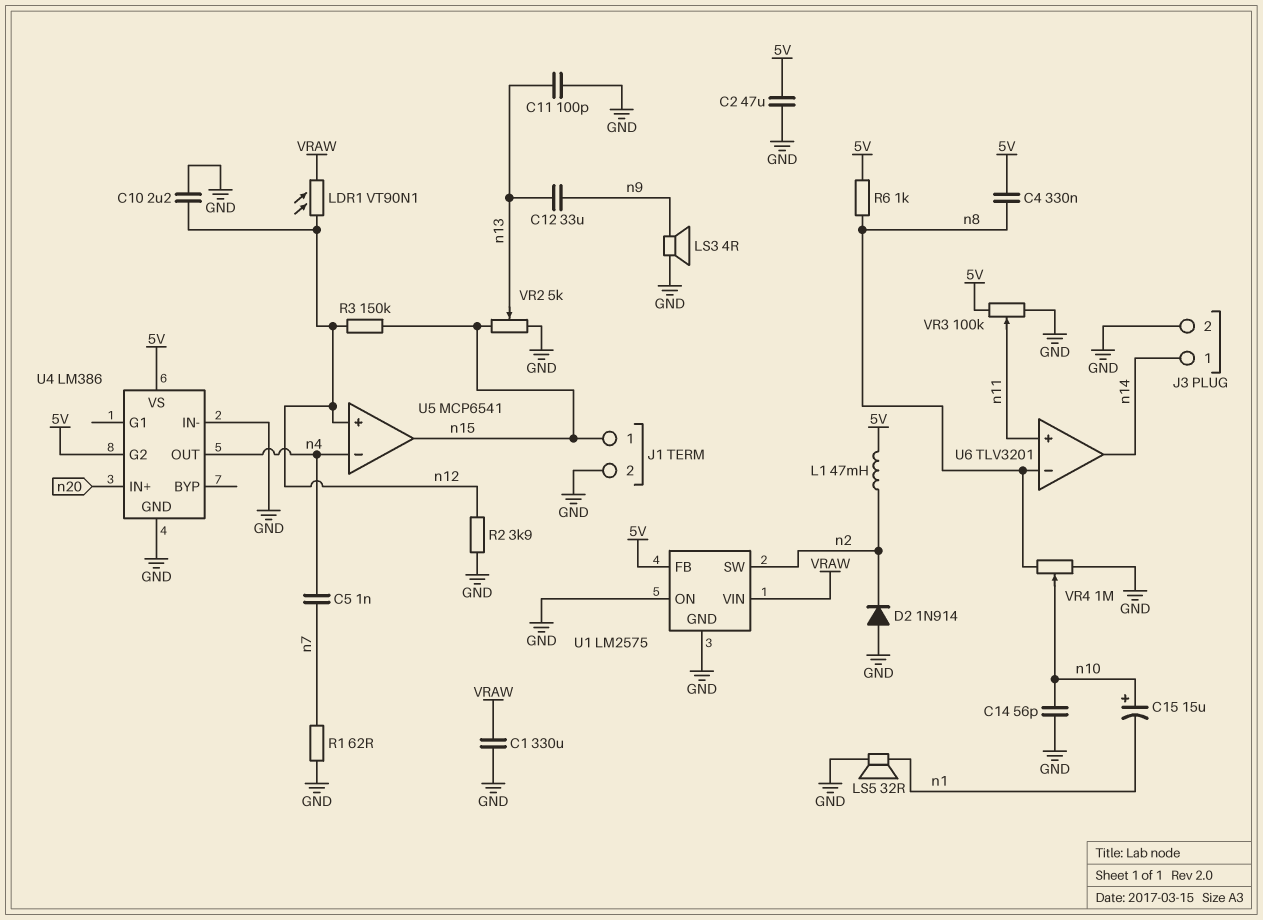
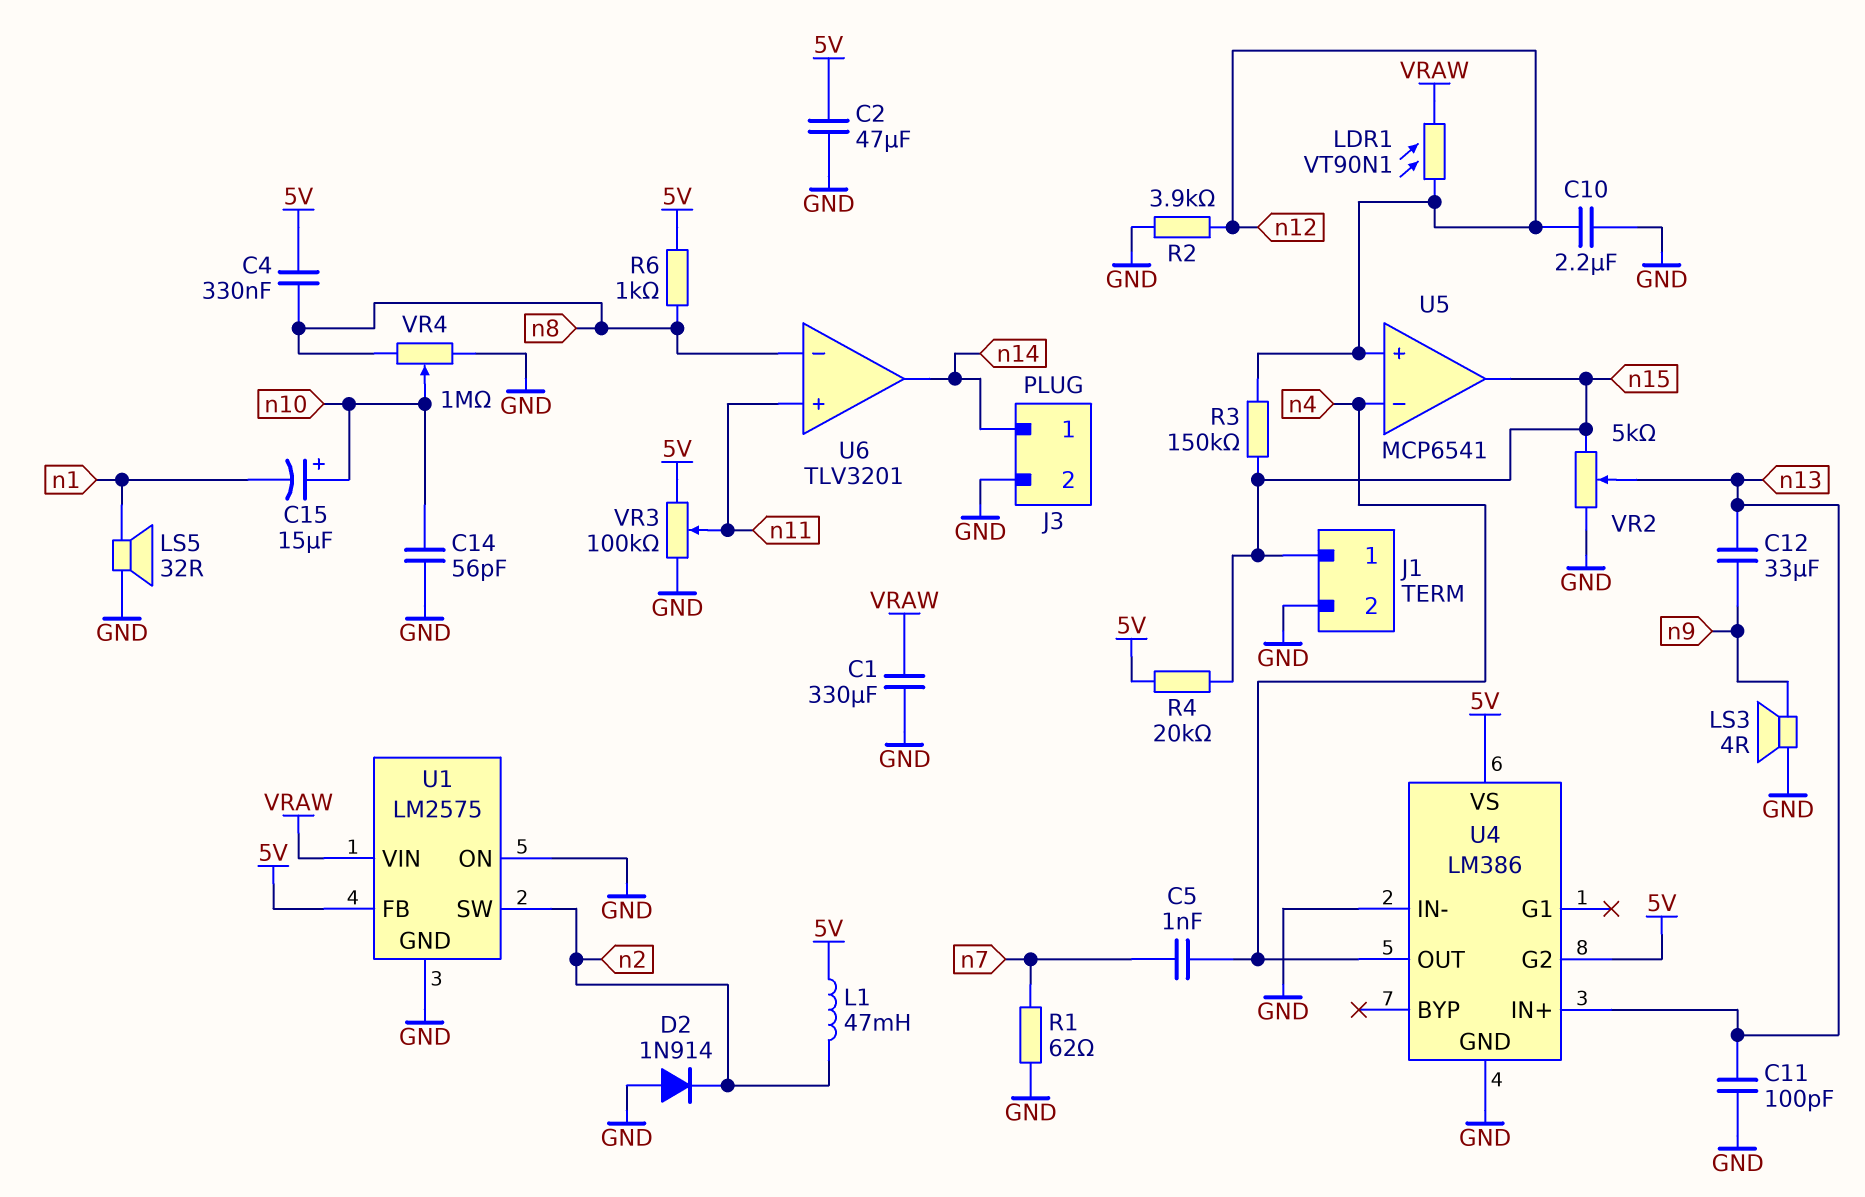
R4: none -> 20k (5V, n15)
U4 pin IN+: n20 -> n13

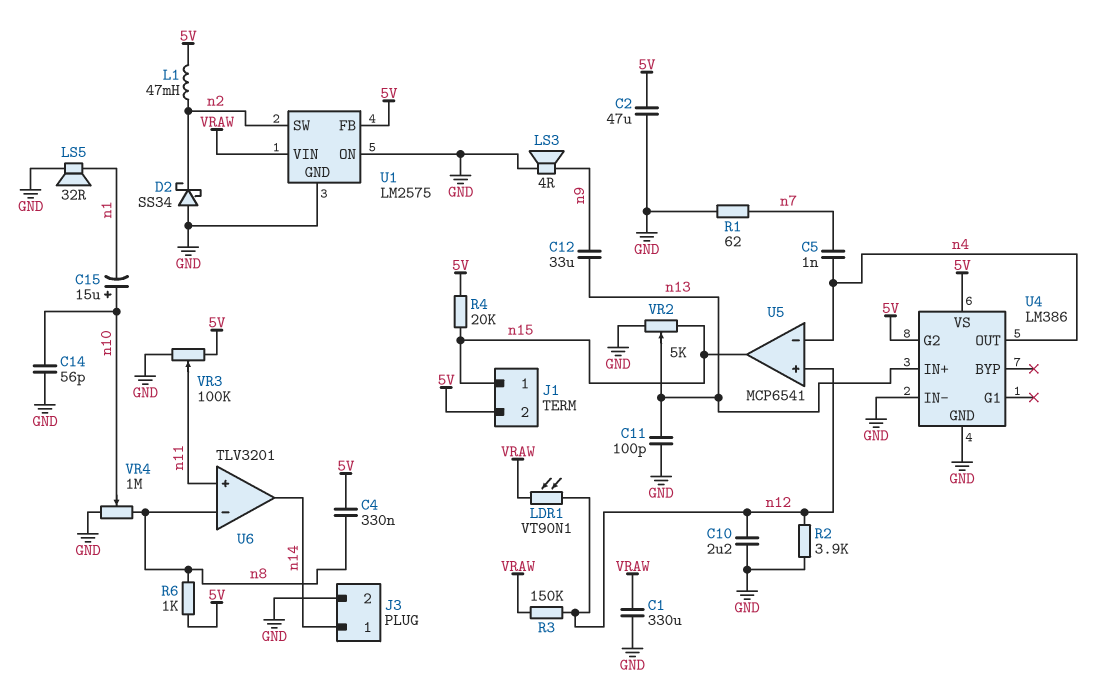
D2: diode 1N914 (A GND, K n2) -> schottky SS34 (A GND, K n2)
J1 pin 2: GND -> 5V
R3: 150k (n12, n15) -> 150k (VRAW, n12)

